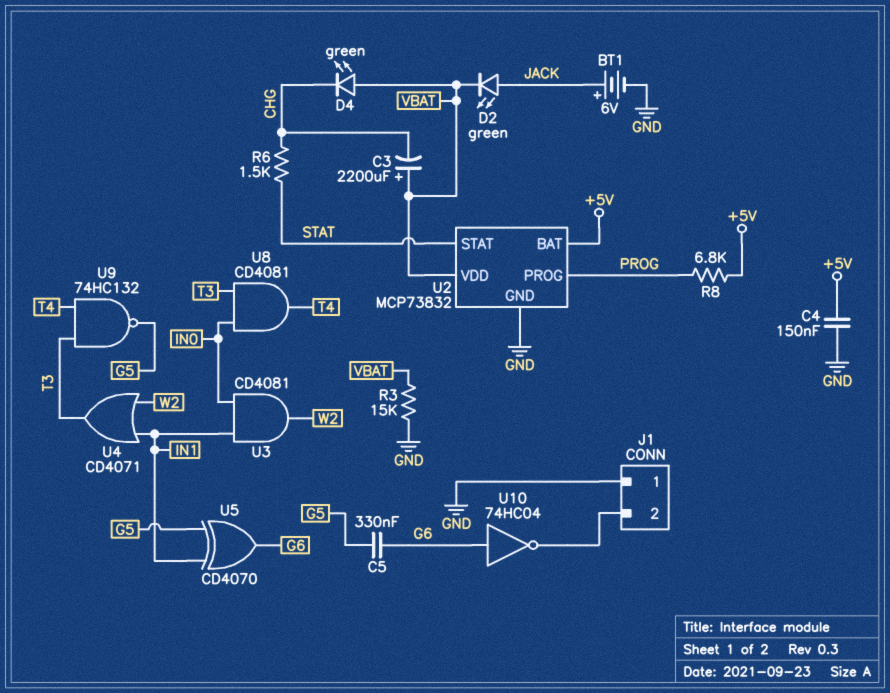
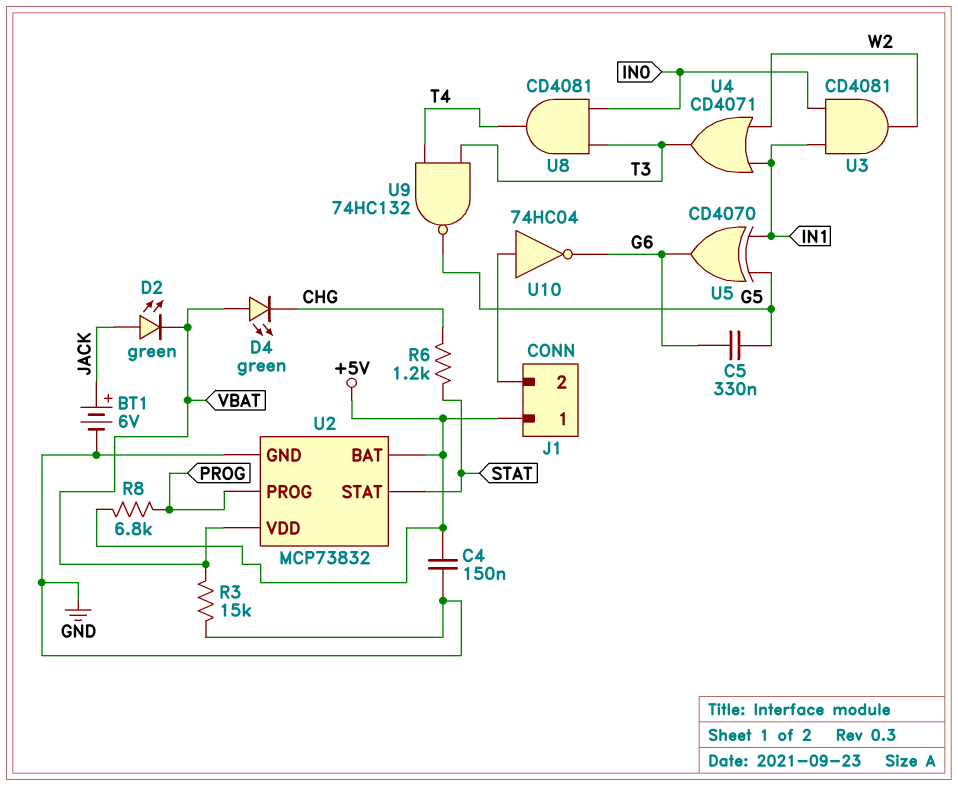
C3: 2200uF (plus VBAT, minus CHG) -> none
J1 pin 1: GND -> +5V
R6: 1.5k (CHG, STAT) -> 1.2k (CHG, STAT)
U10: NOT 74HC04 (in G6, out J1/2) -> NOT 74HC04 (in J1/2, out G6)

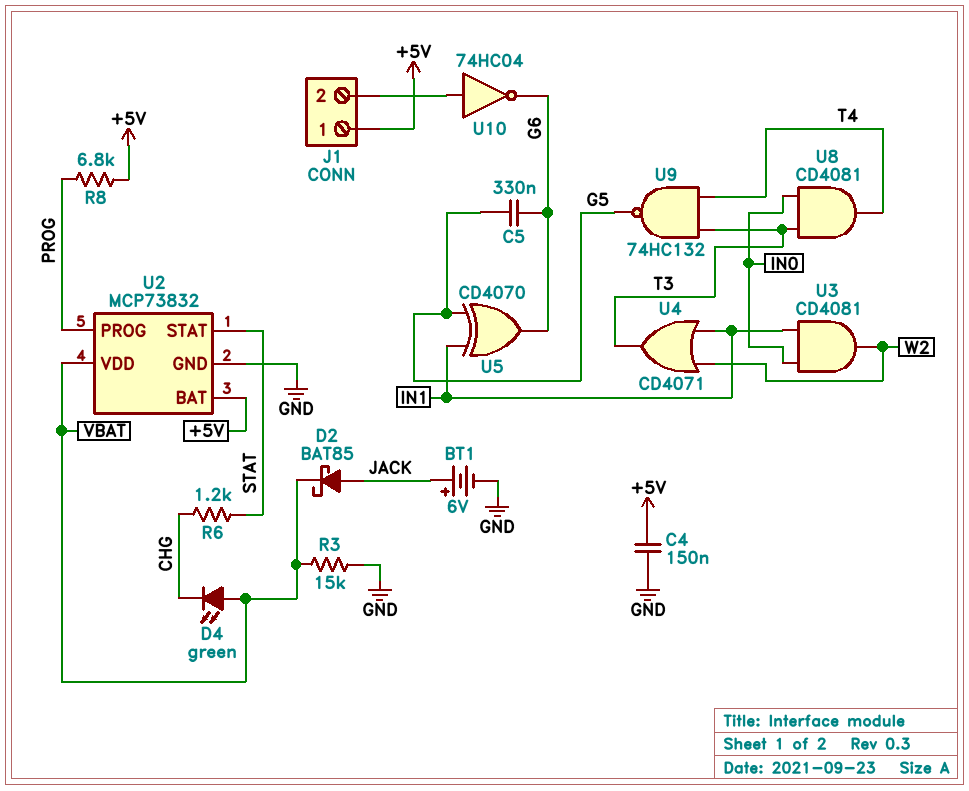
D2: LED green (A JACK, K VBAT) -> schottky BAT85 (A JACK, K VBAT)

